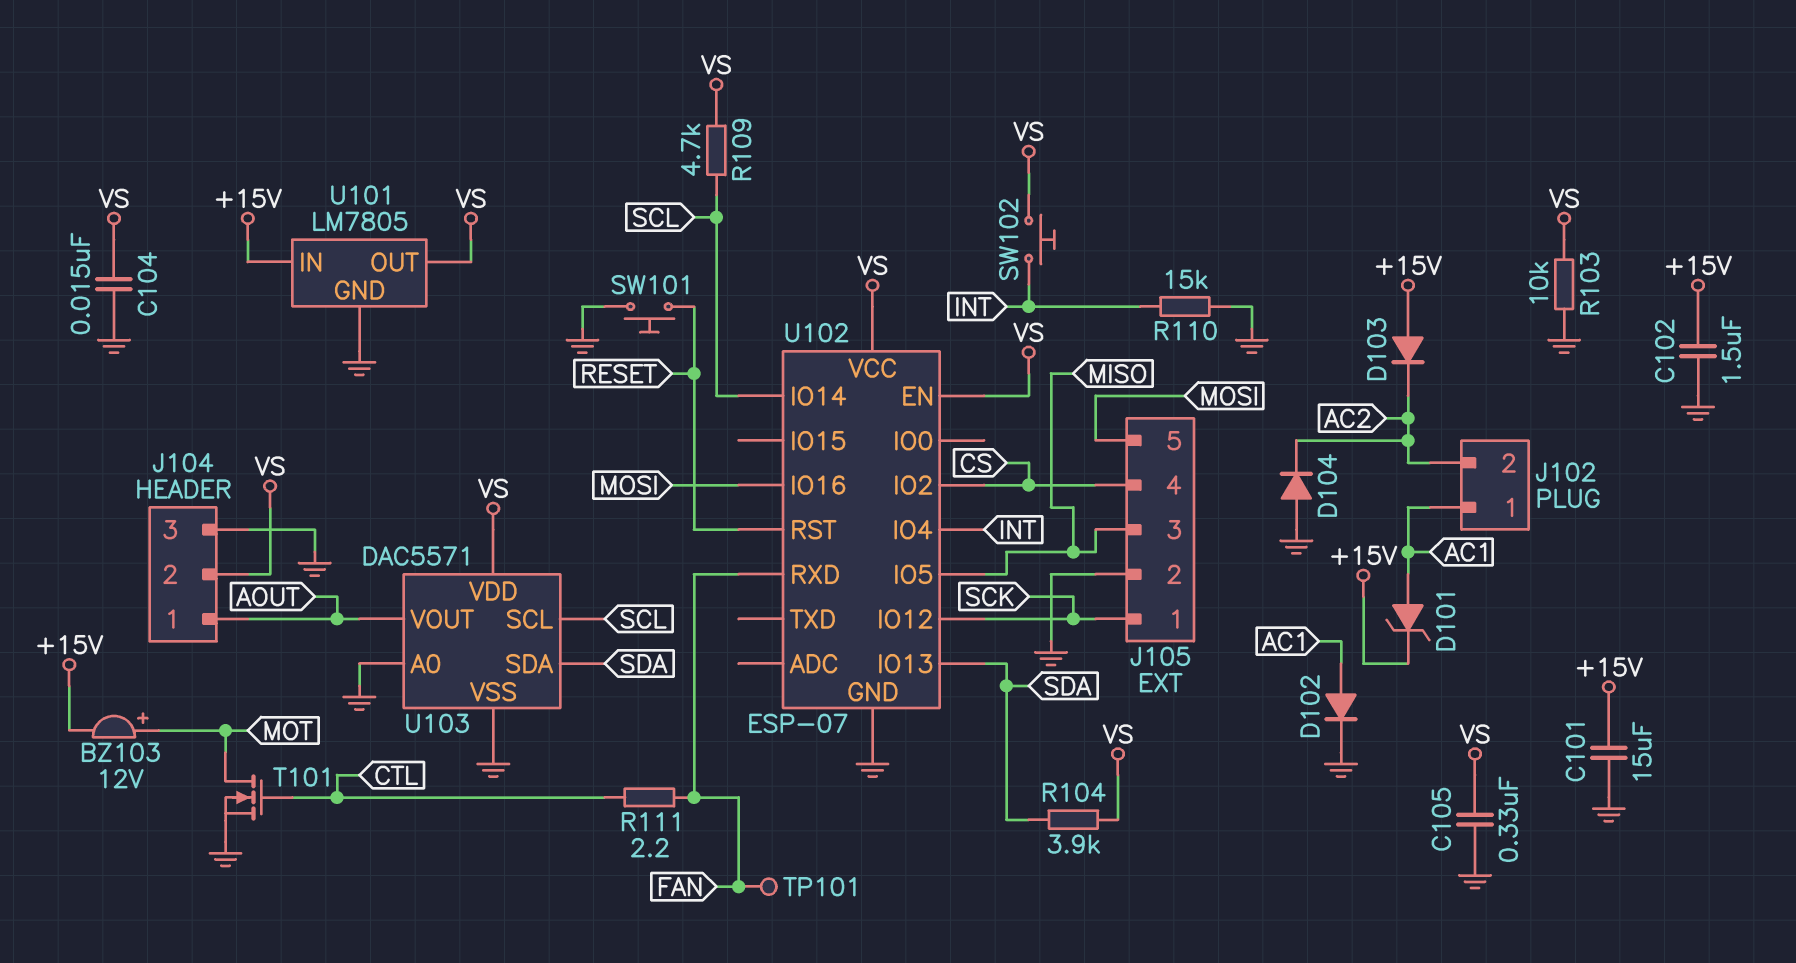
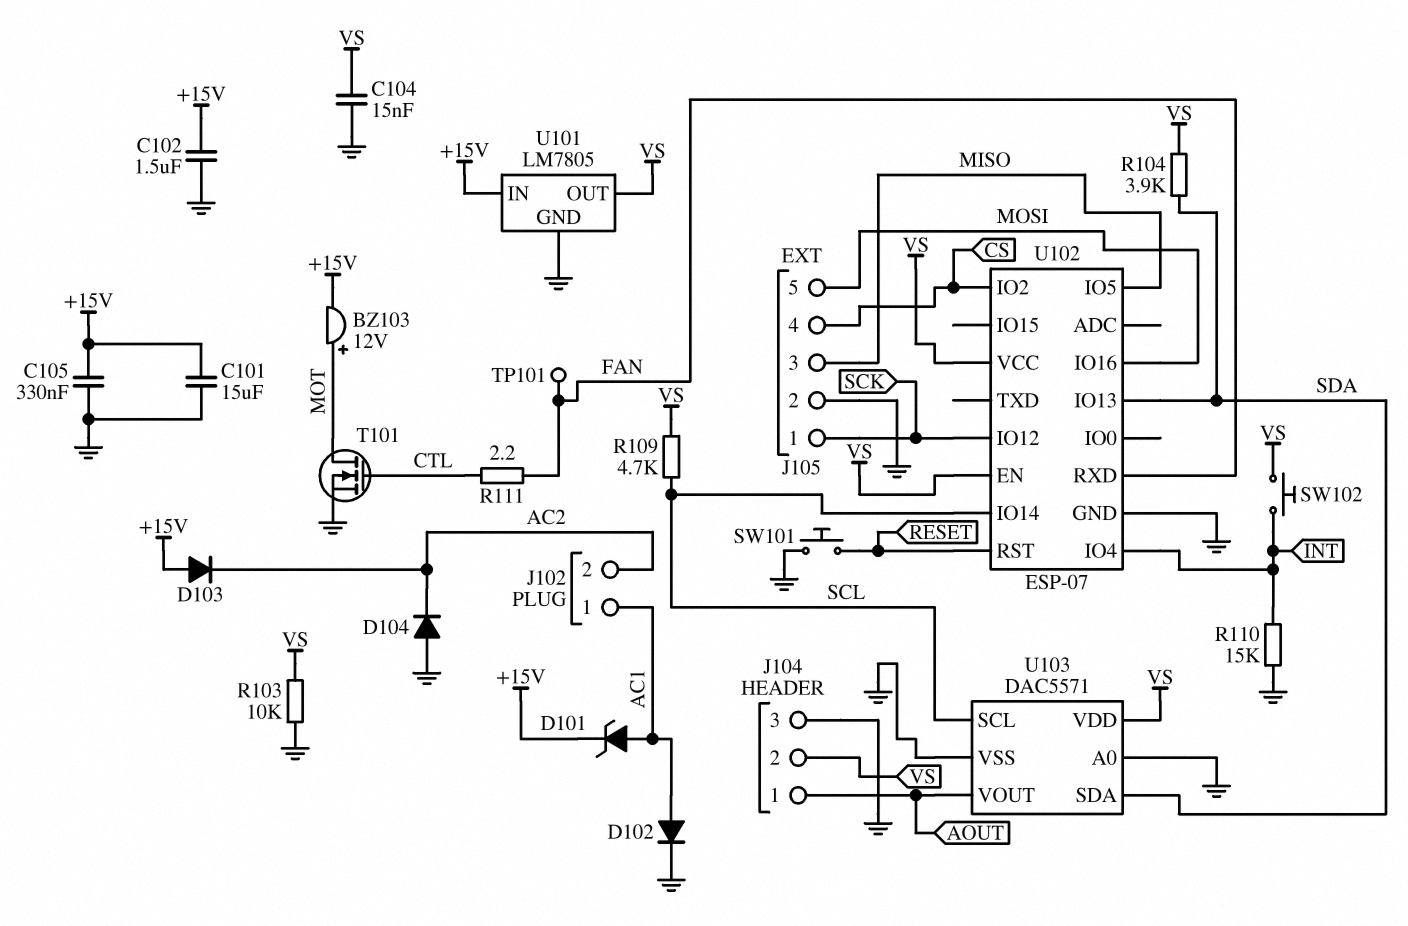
C105: 330nF (GND, VS) -> 330nF (+15V, GND)

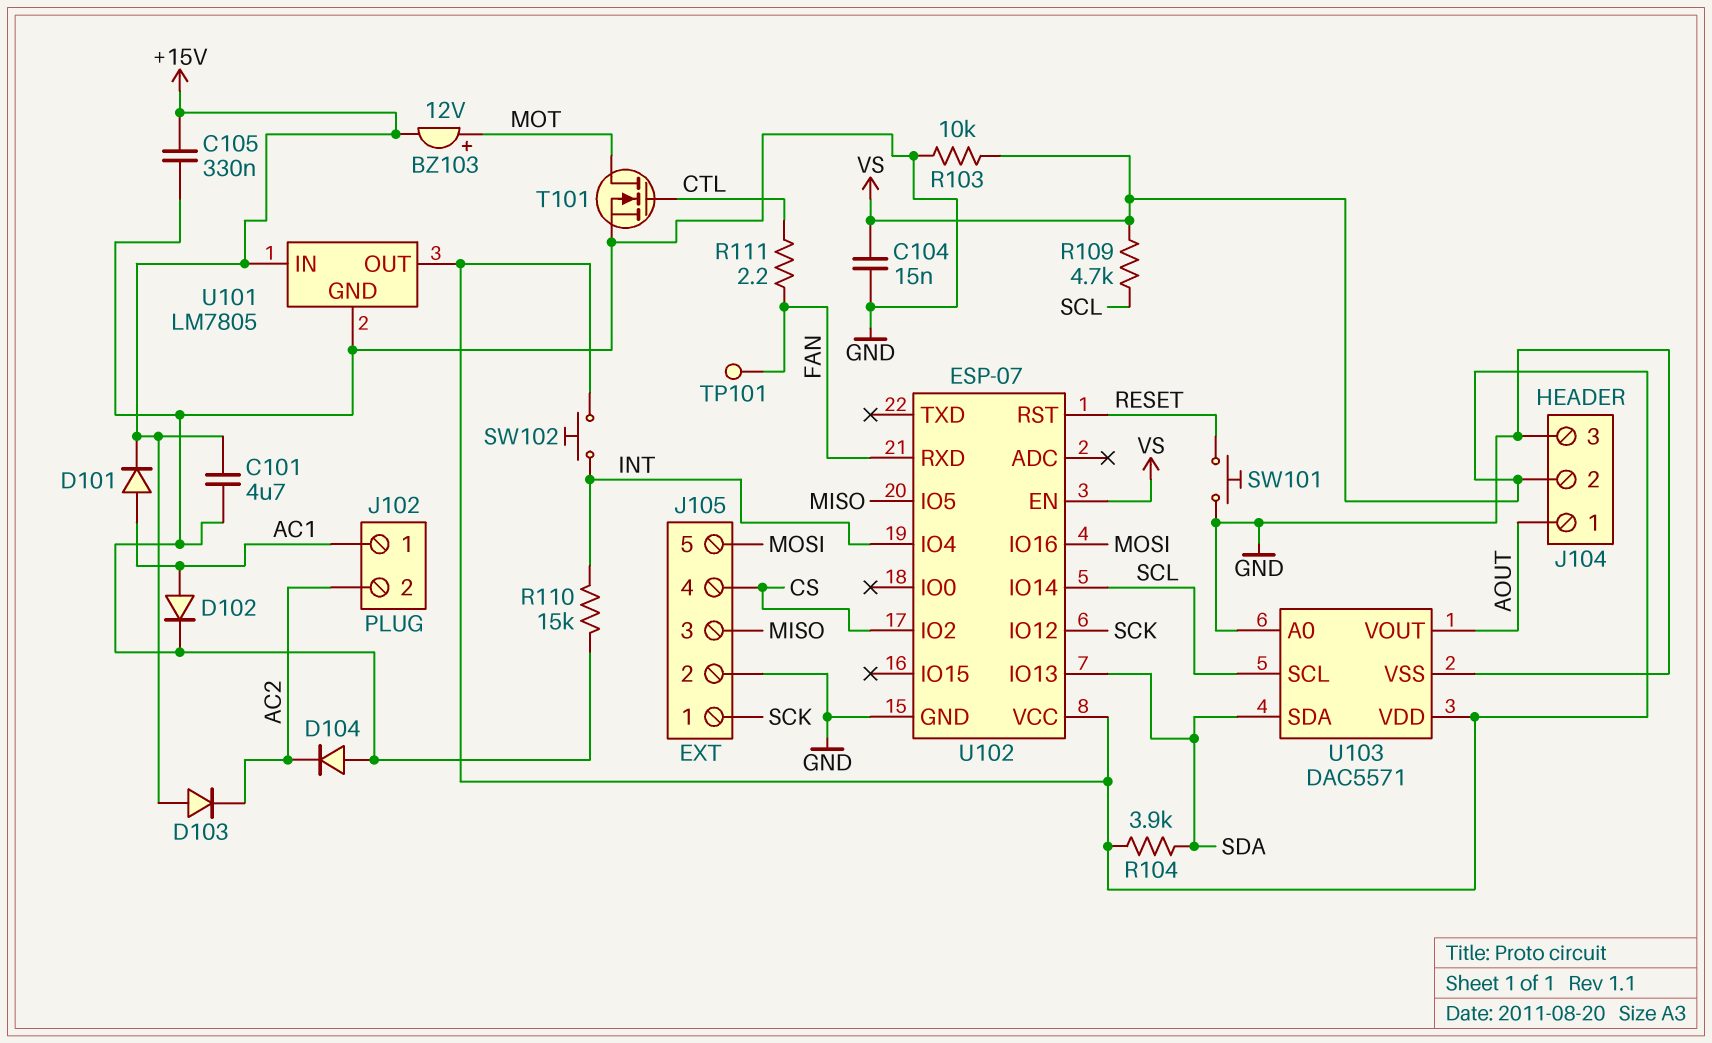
C101: 15uF (+15V, GND) -> 4.7uF (+15V, GND)
C102: 1.5uF (+15V, GND) -> none
D101: zener (A AC1, K +15V) -> diode (A AC1, K +15V)

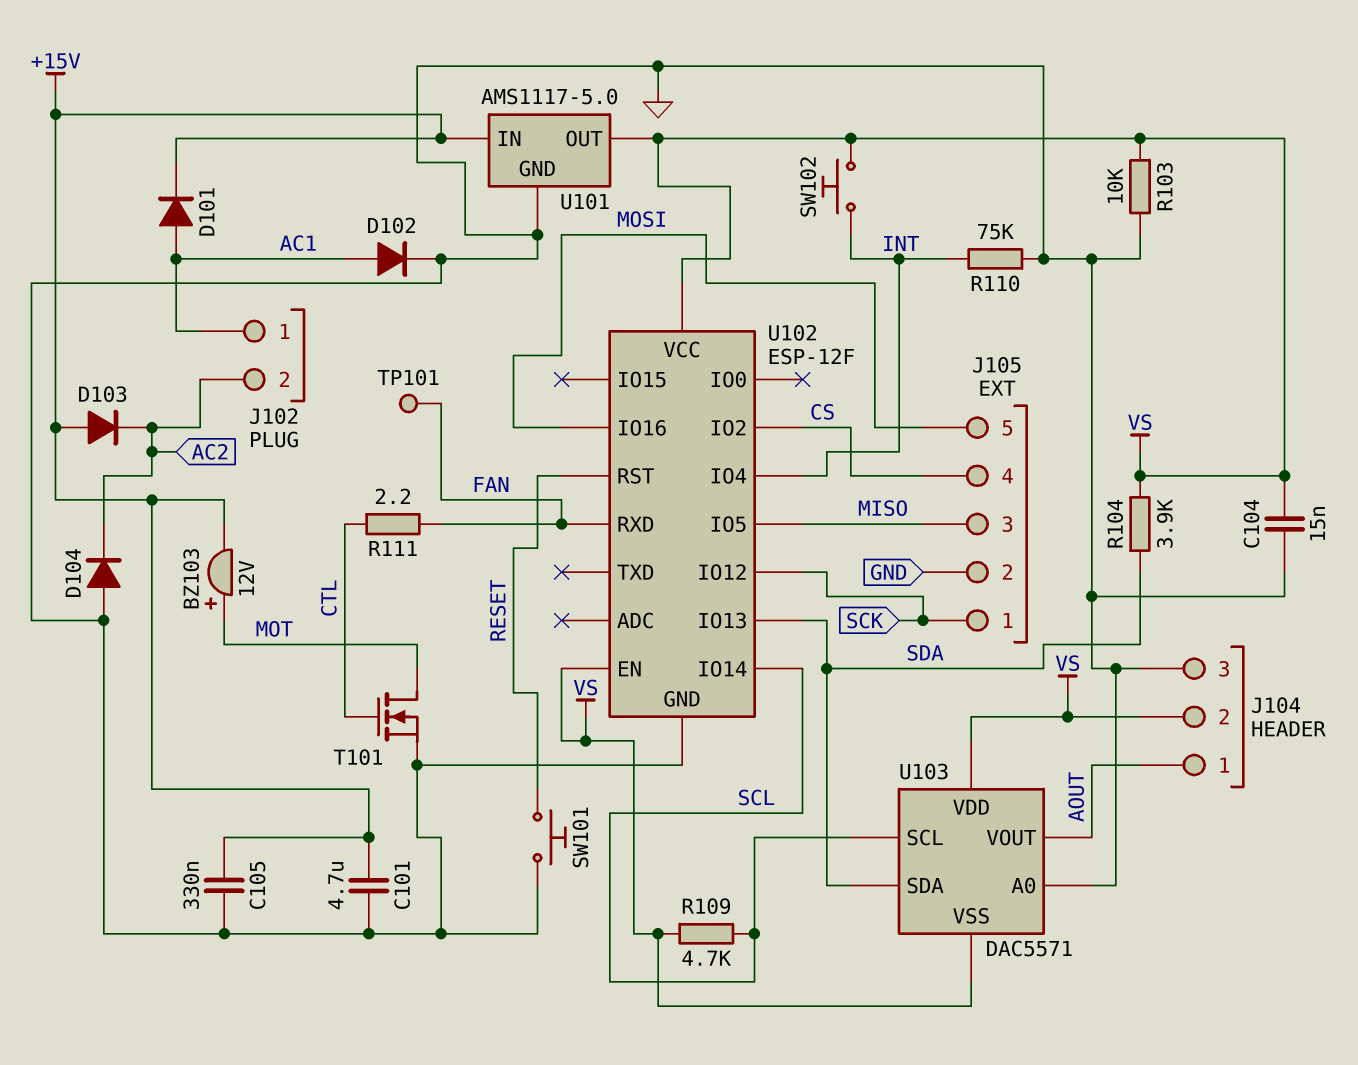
R110: 15k (GND, INT) -> 75k (GND, INT)
U101: LM7805 -> AMS1117-5.0
U102: ESP-07 -> ESP-12F
U103 pin VSS: GND -> VS

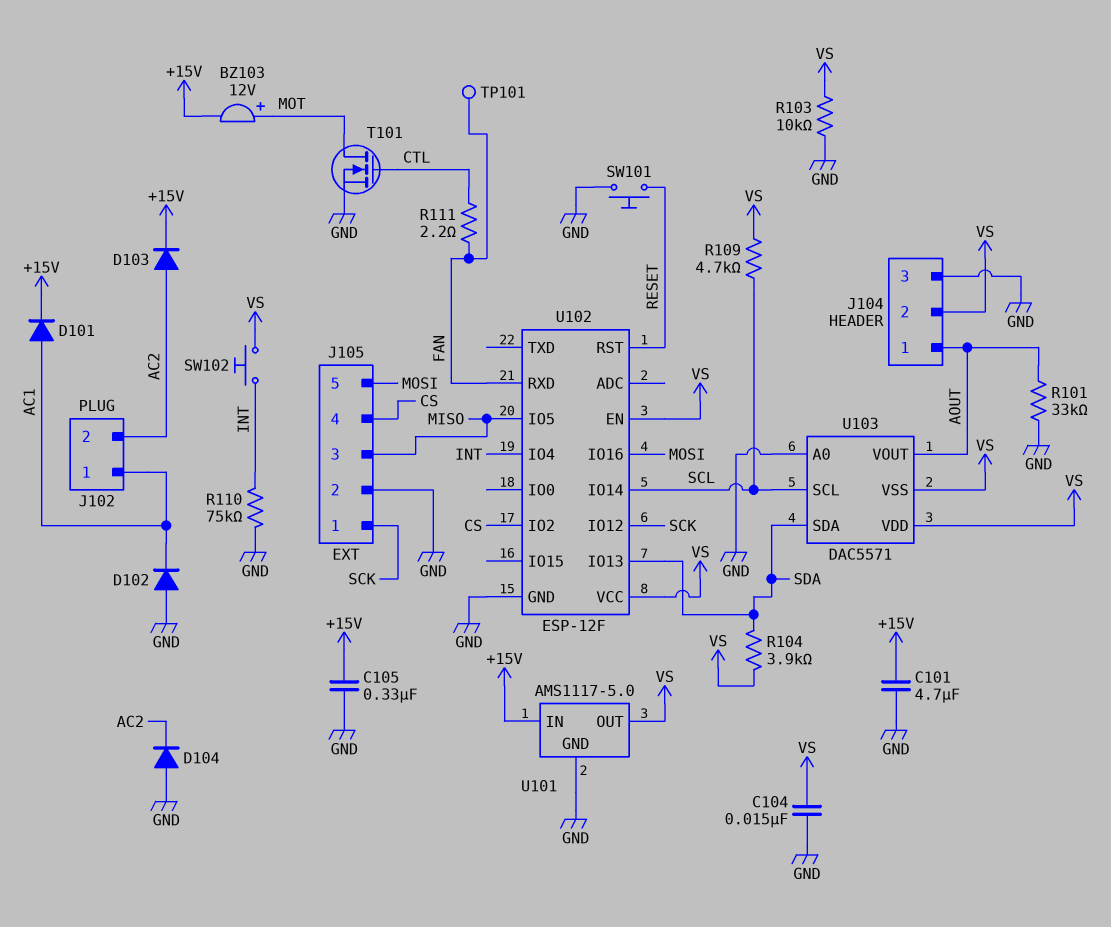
D102: diode (A AC1, K GND) -> diode (A GND, K AC1)
D103: diode (A +15V, K AC2) -> diode (A AC2, K +15V)
R101: none -> 33k (AOUT, GND)

